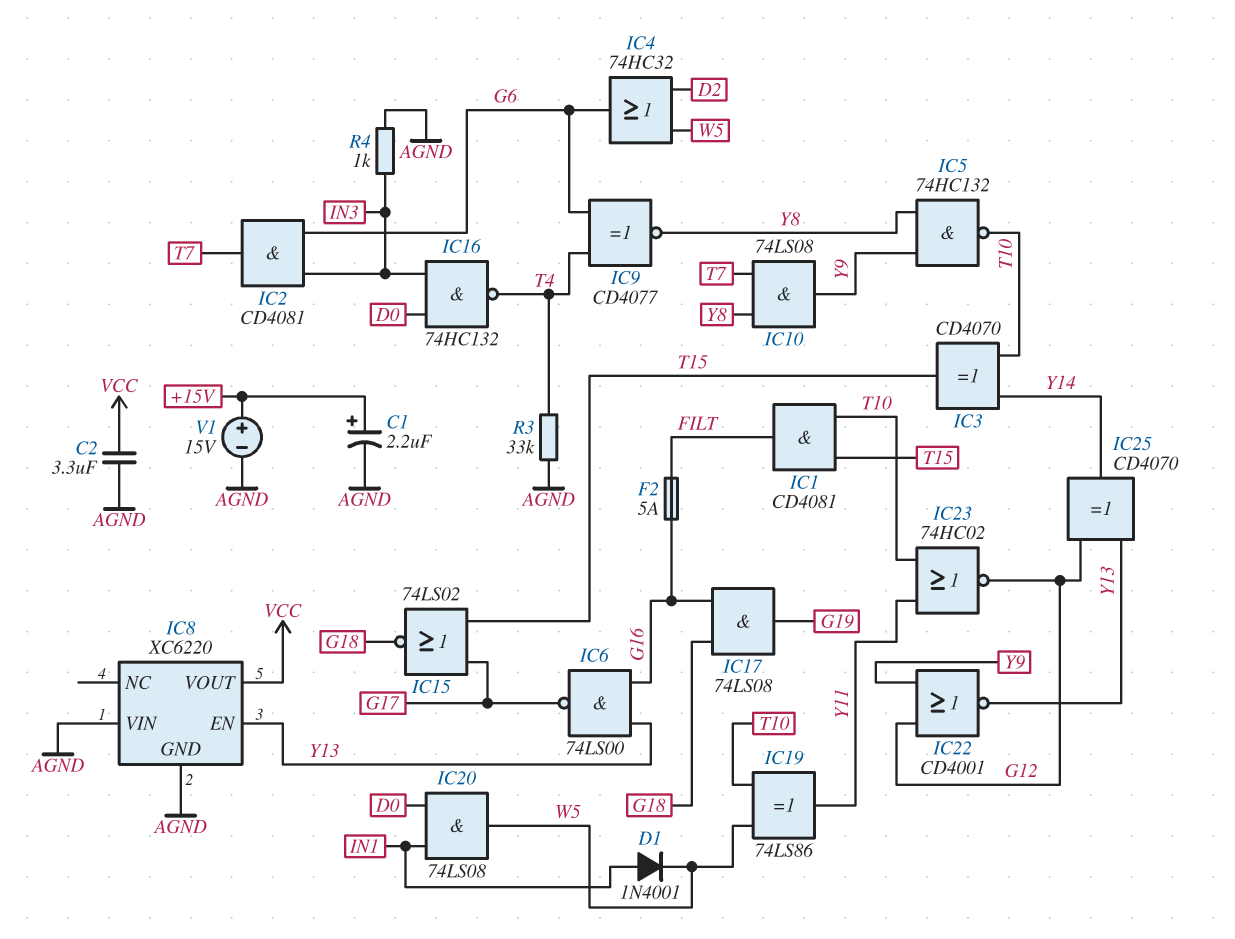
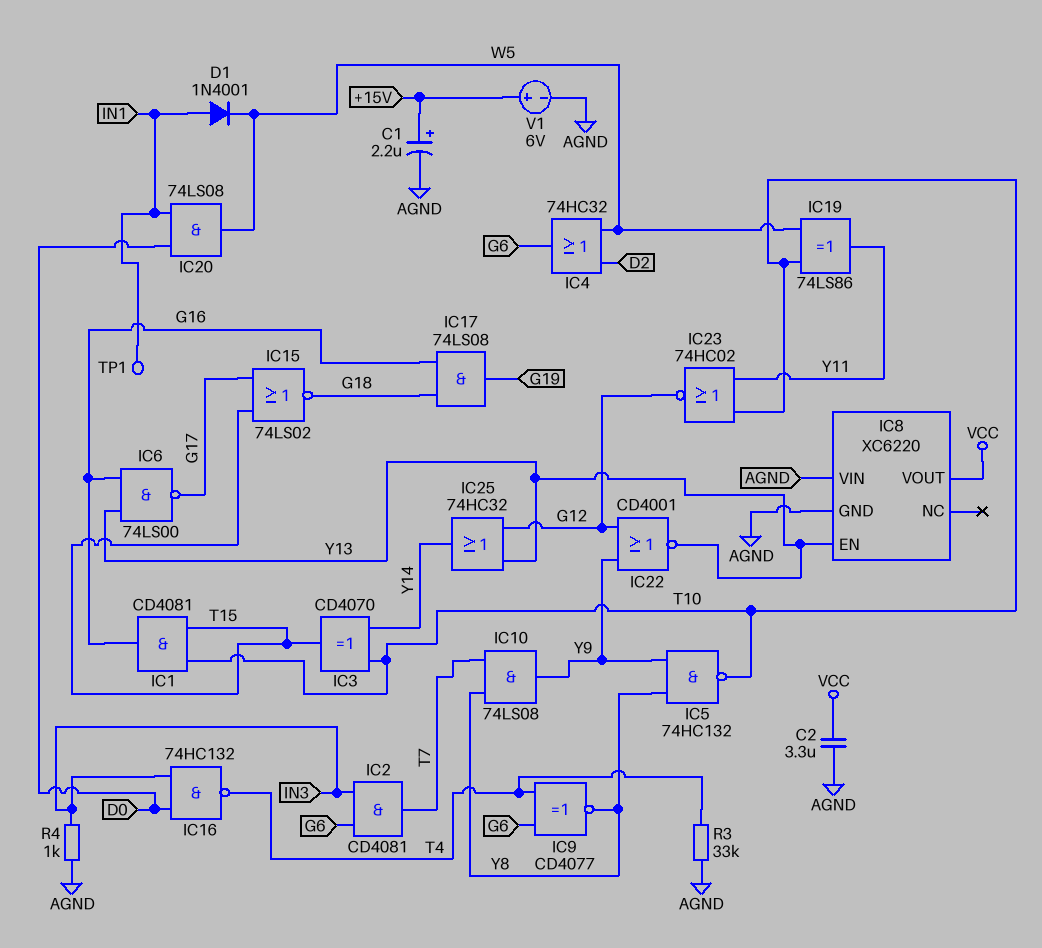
F2: 5A (FILT, G16) -> none
IC1: AND CD4081 (in T10, in T15, out FILT) -> AND CD4081 (in T10, in T15, out G16)
IC25: XOR CD4070 (in G12, in Y13, out Y14) -> OR 74HC32 (in G12, in Y13, out Y14)
TP1: none -> test point (IN1)
V1: 15V (plus +15V, minus AGND) -> 6V (plus +15V, minus AGND)

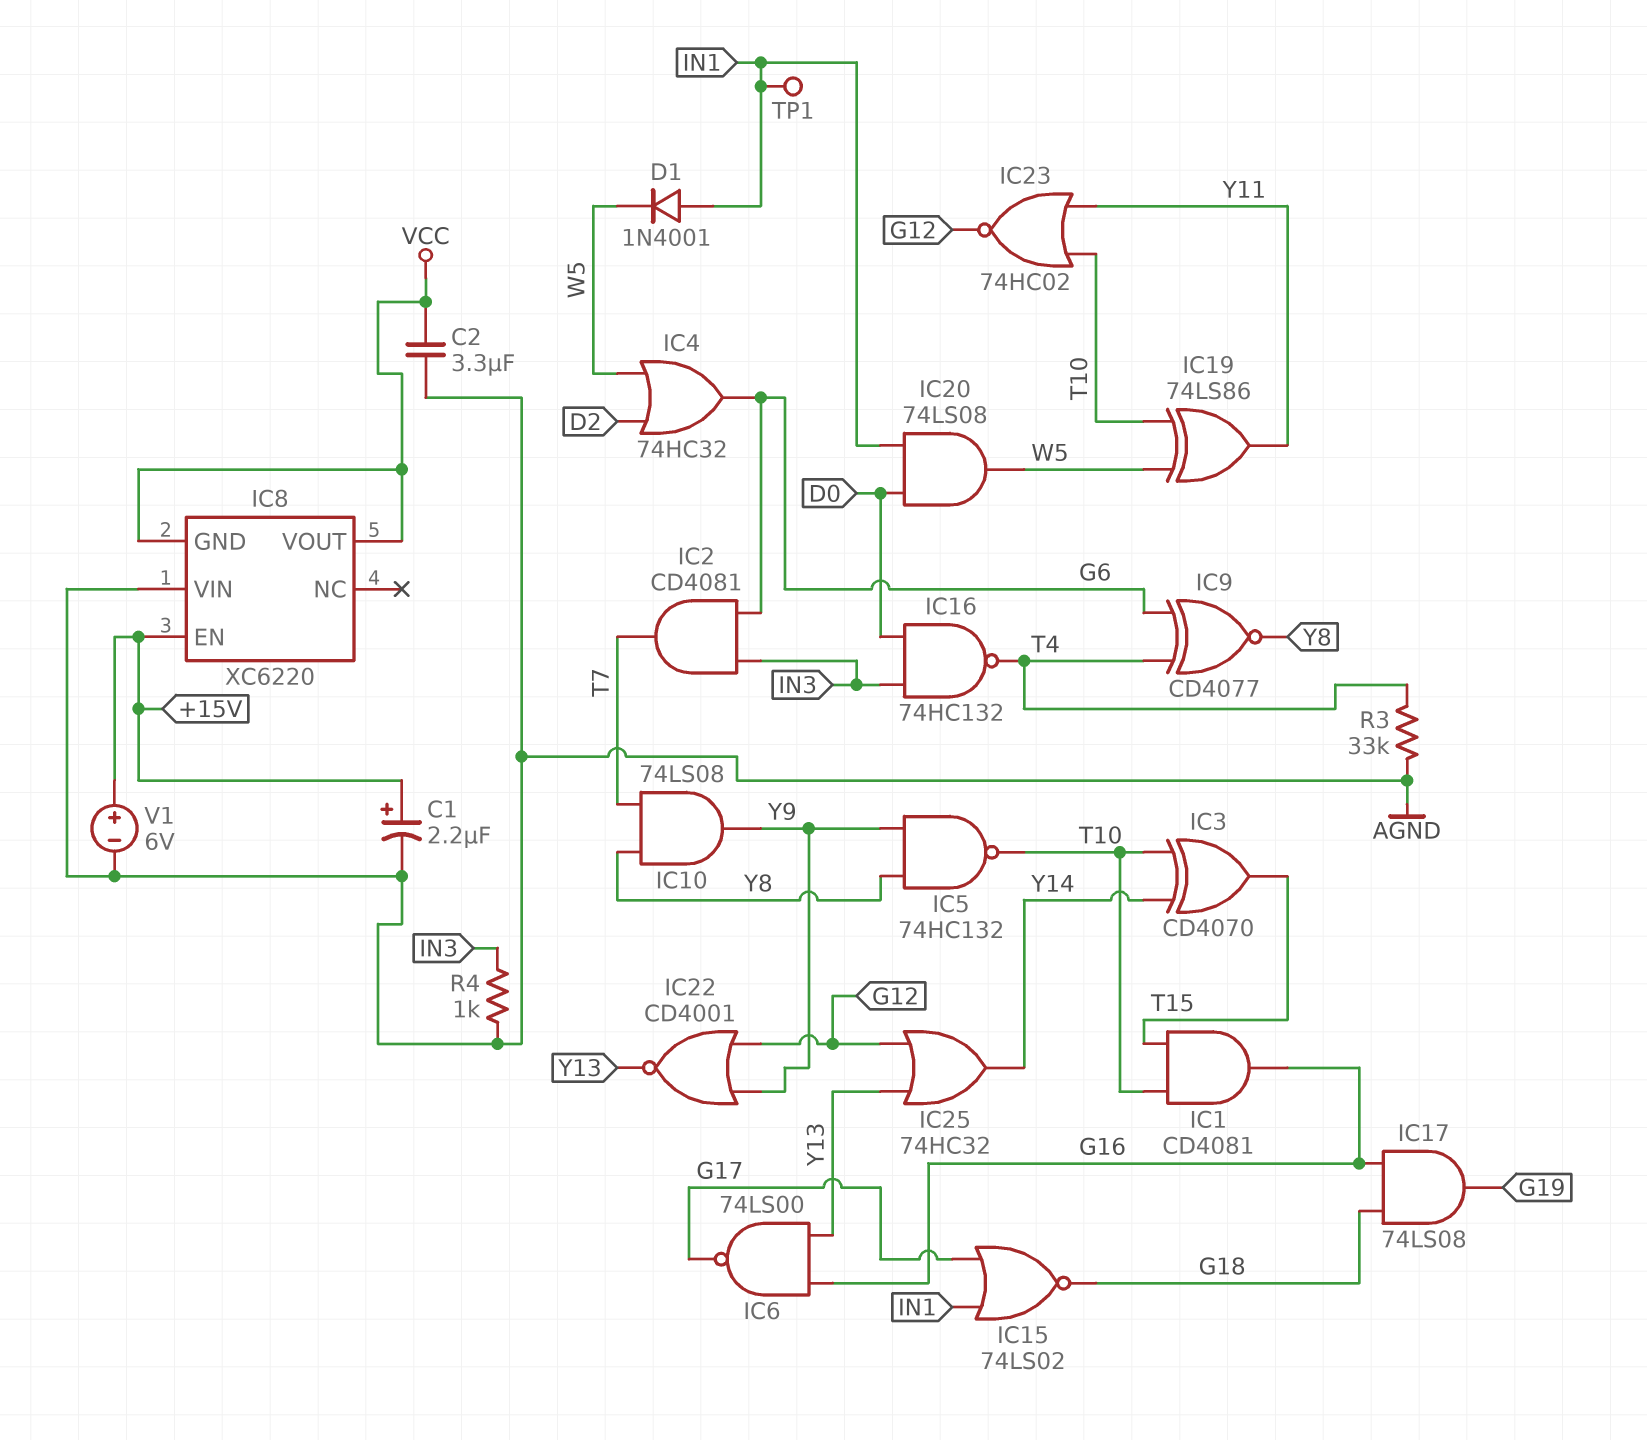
IC8 pin EN: Y13 -> +15V
IC8 pin GND: AGND -> VCC
IC15: NOR 74LS02 (in G17, in T15, out G18) -> NOR 74LS02 (in G17, in IN1, out G18)

